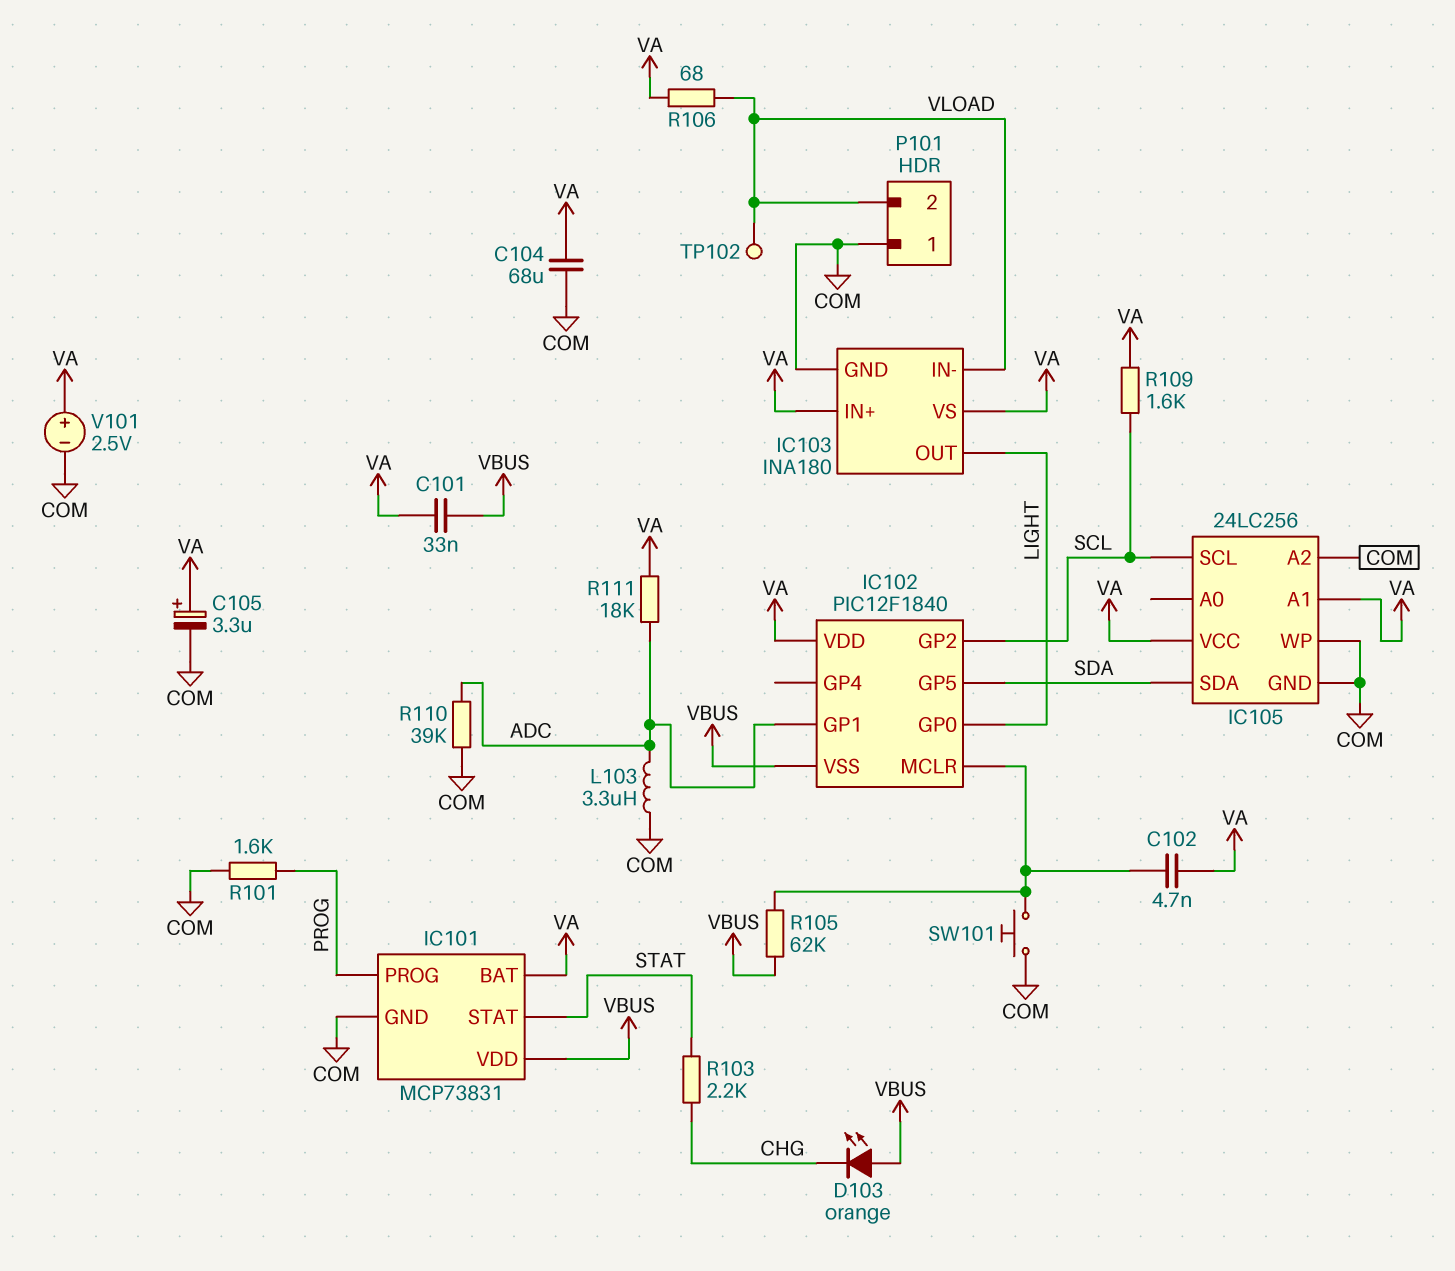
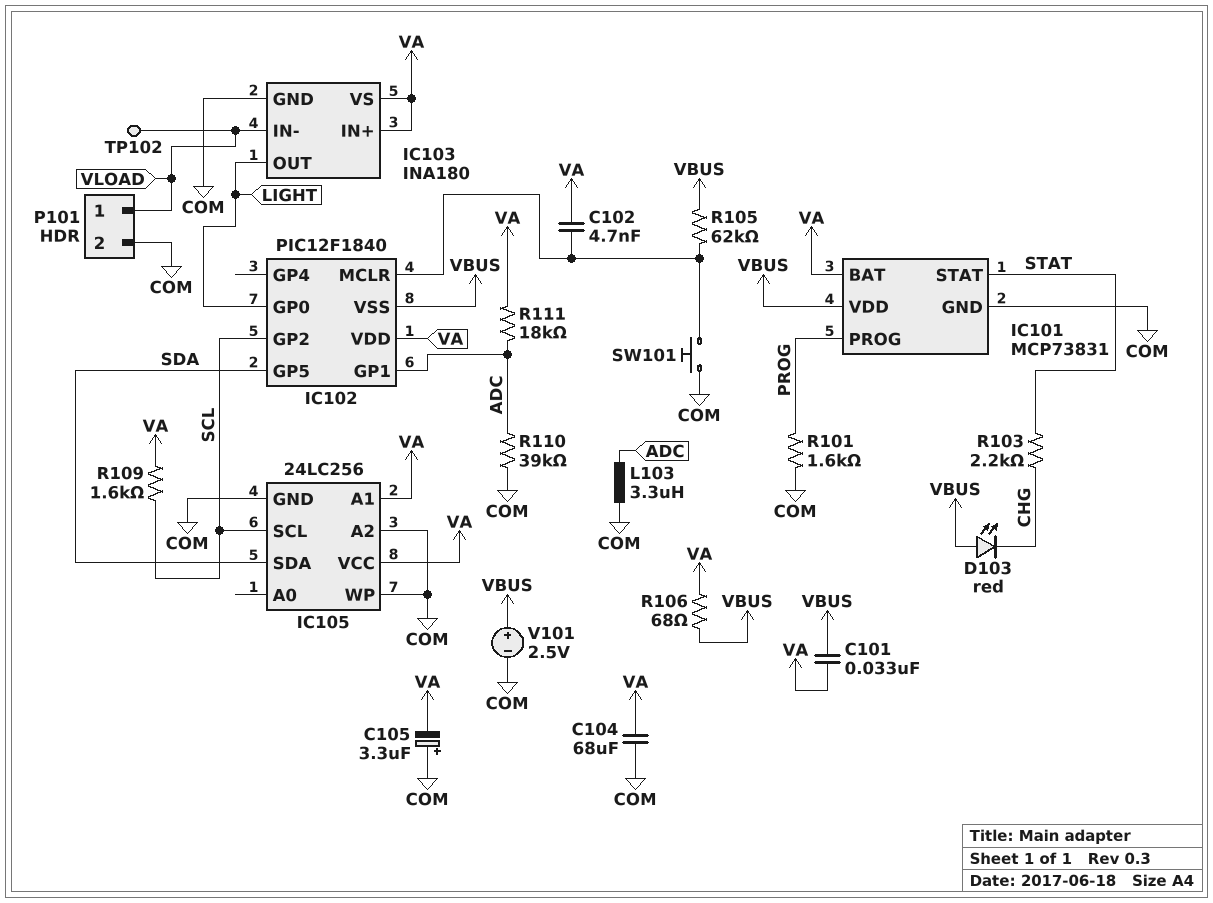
C105: 3.3uF (plus VA, minus COM) -> 3.3uF (plus COM, minus VA)
D103: LED orange (A VBUS, K CHG) -> LED red (A VBUS, K CHG)
P101 pin 1: COM -> VLOAD
P101 pin 2: VLOAD -> COM
R106: 68 (VA, VLOAD) -> 68 (VA, VBUS)
V101: 2.5V (plus VA, minus COM) -> 2.5V (plus VBUS, minus COM)

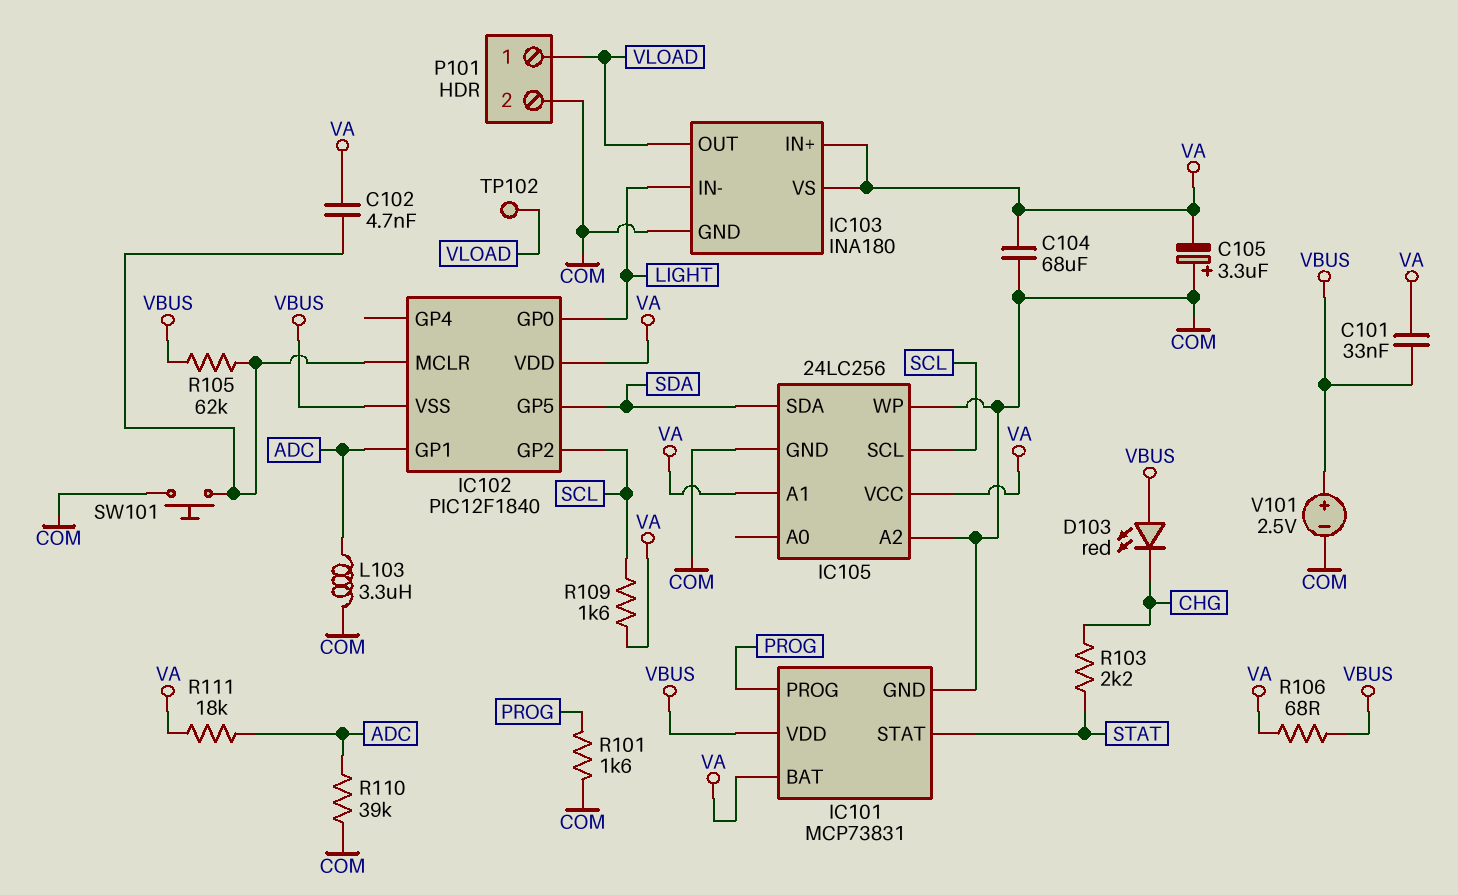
IC103 pin IN-: VLOAD -> LIGHT
IC103 pin OUT: LIGHT -> VLOAD

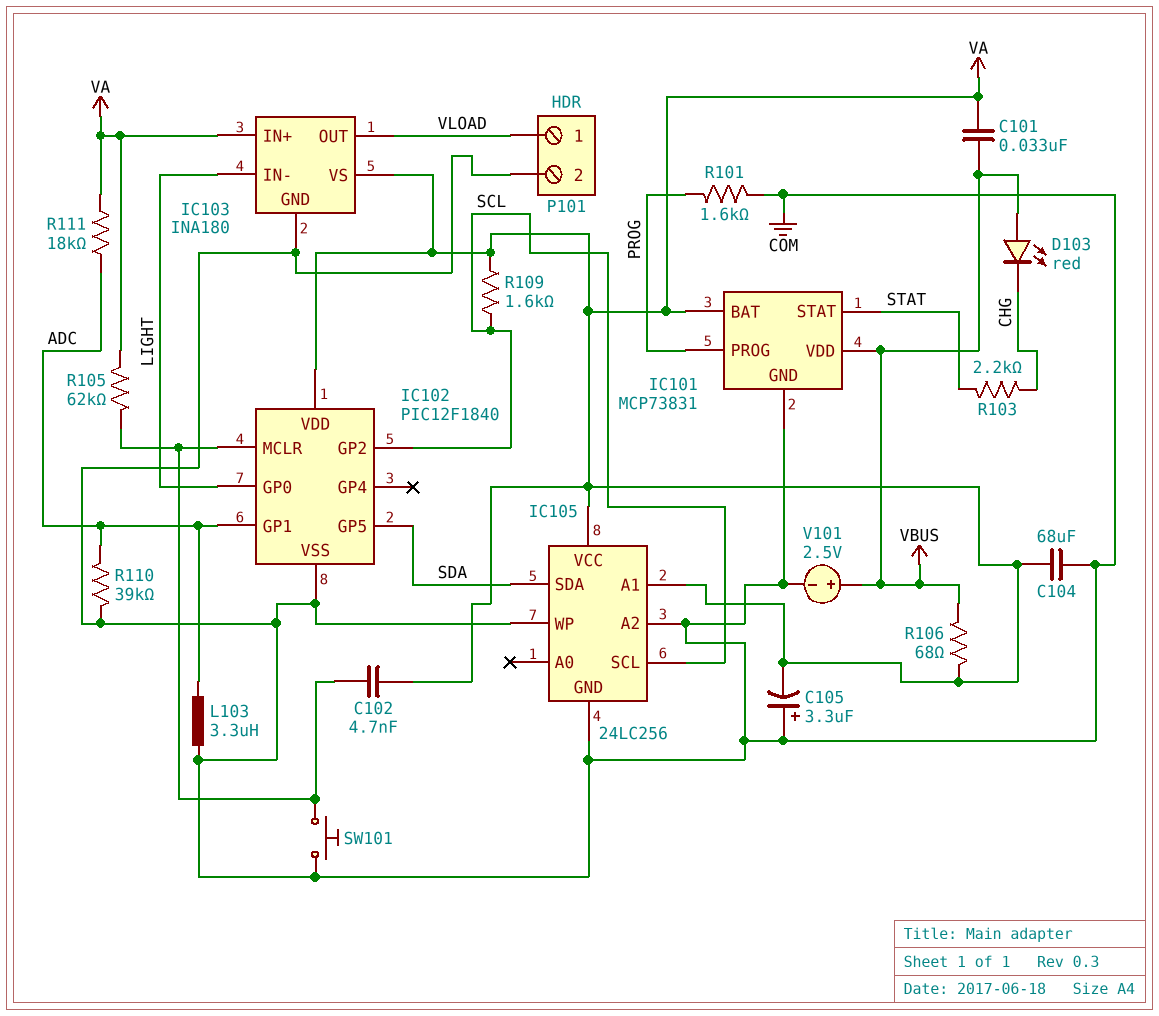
IC102 pin VSS: VBUS -> COM
R105: 62k (IC102/MCLR, VBUS) -> 62k (IC102/MCLR, VA)
TP102: test point (VLOAD) -> none

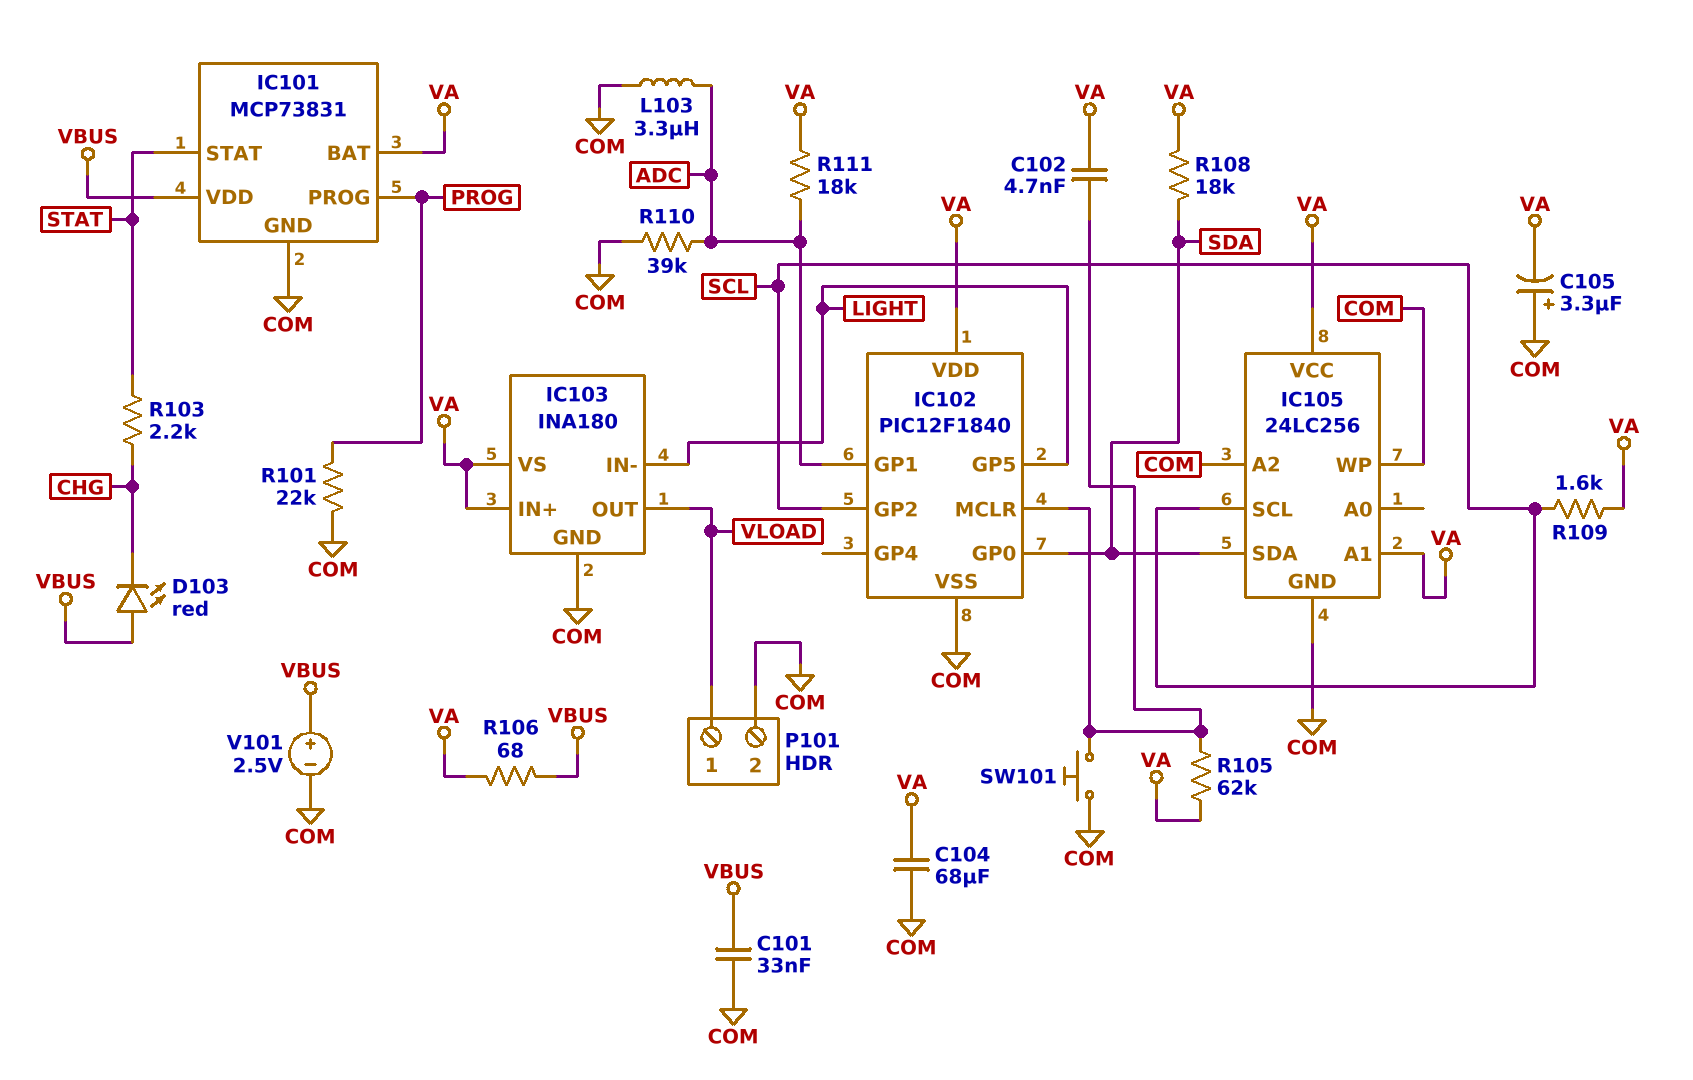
C101: 33nF (VA, VBUS) -> 33nF (COM, VBUS)
IC102 pin GP0: LIGHT -> SDA
IC102 pin GP5: SDA -> LIGHT
R101: 1.6k (COM, PROG) -> 22k (COM, PROG)
R108: none -> 18k (SDA, VA)

